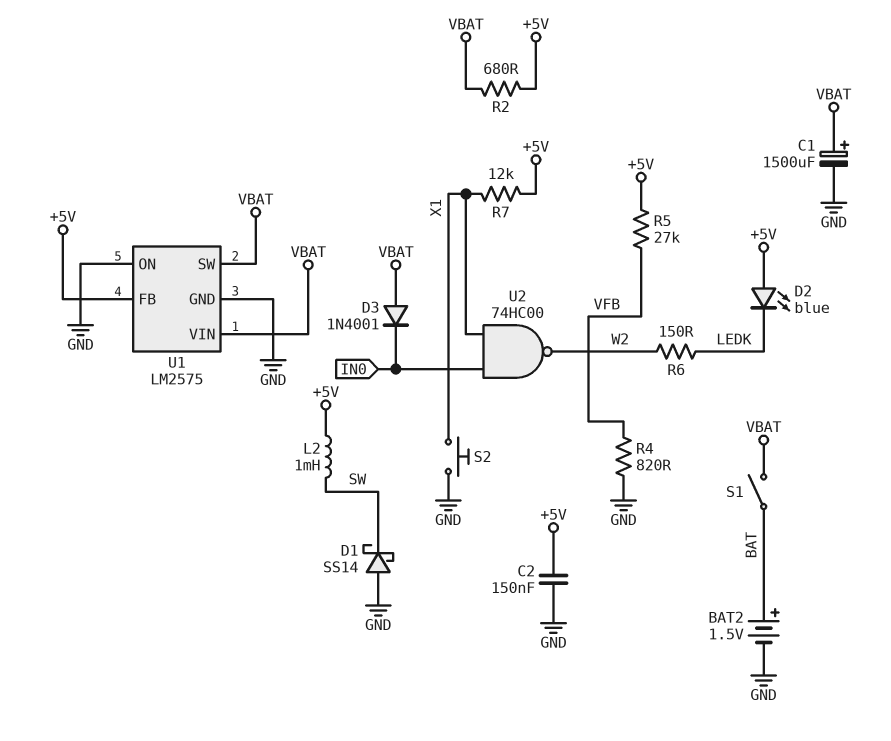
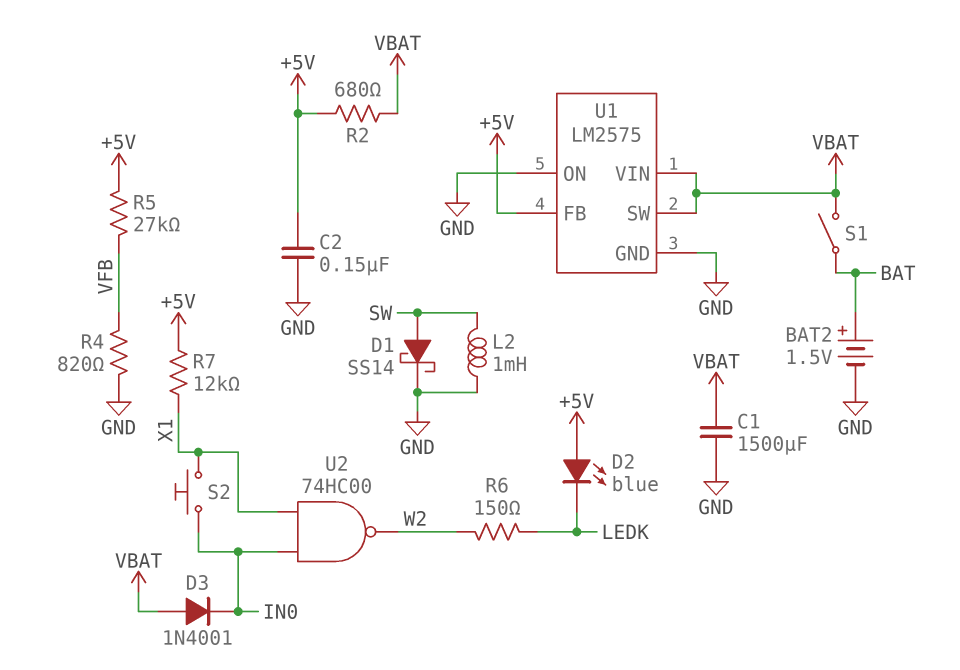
C1: 1500uF (plus VBAT, minus GND) -> 1500uF (GND, VBAT)
D1: schottky SS14 (A GND, K SW) -> schottky SS14 (A SW, K GND)
L2: 1mH (+5V, SW) -> 1mH (GND, SW)
S2: button (GND, X1) -> button (IN0, X1)

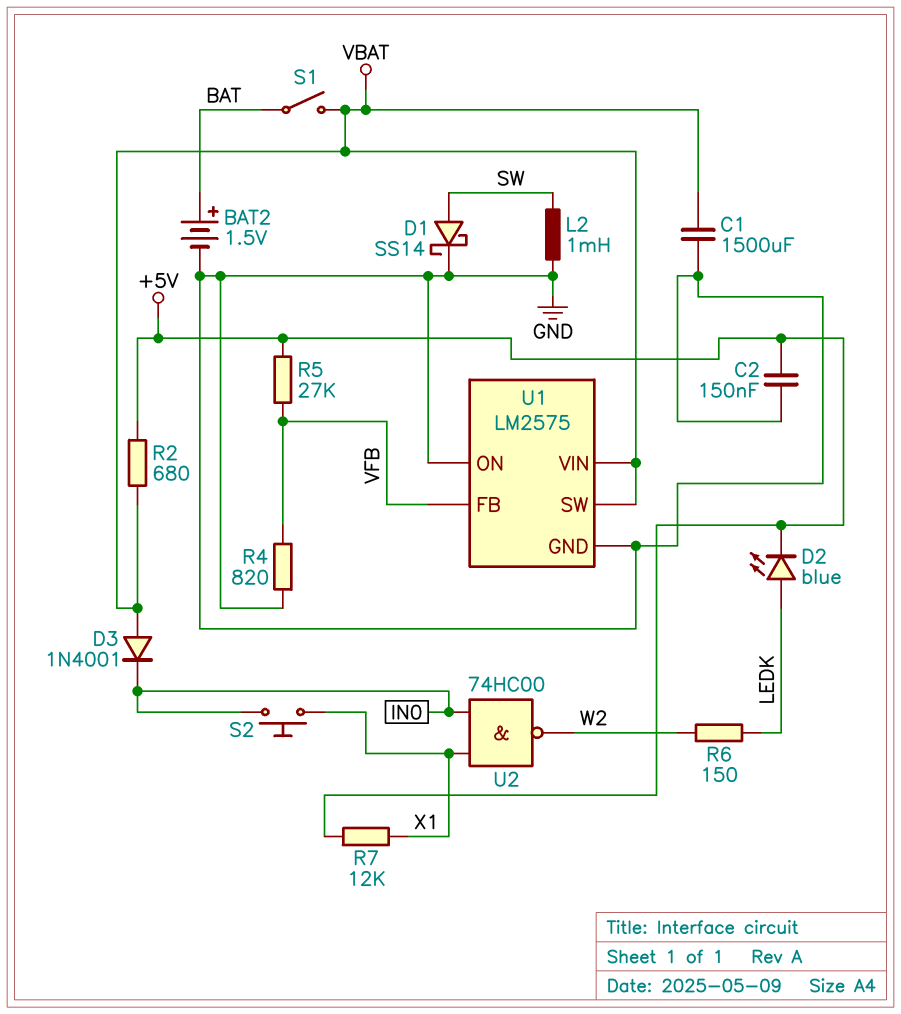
D2: LED blue (A +5V, K LEDK) -> LED blue (A LEDK, K +5V)
U1 pin FB: +5V -> VFB

